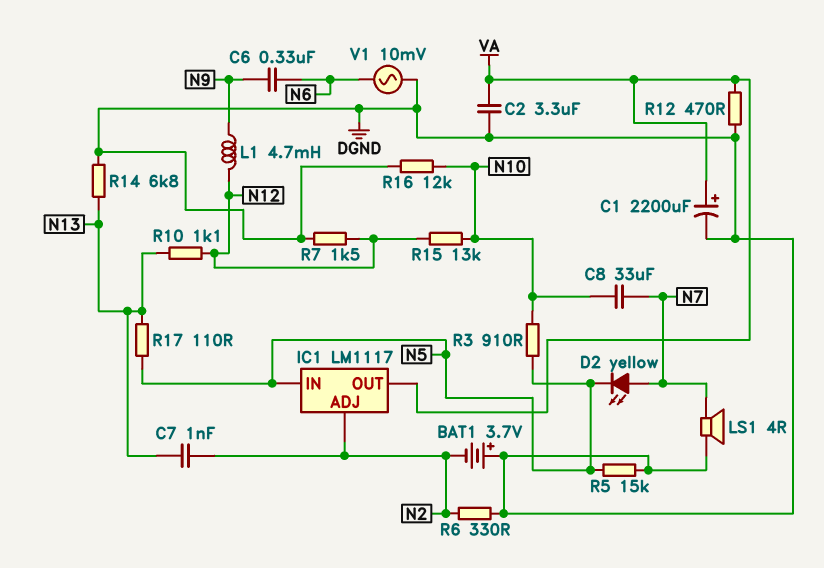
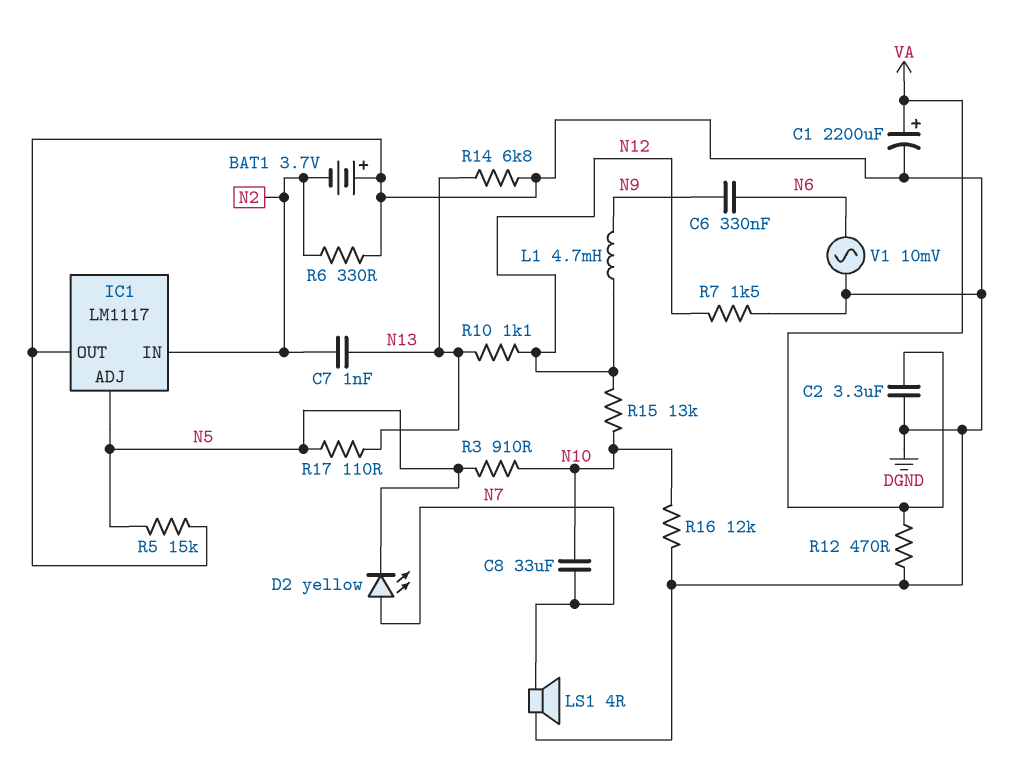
IC1 pin ADJ: N2 -> N5
IC1 pin IN: N5 -> N2
IC1 pin OUT: VA -> DGND

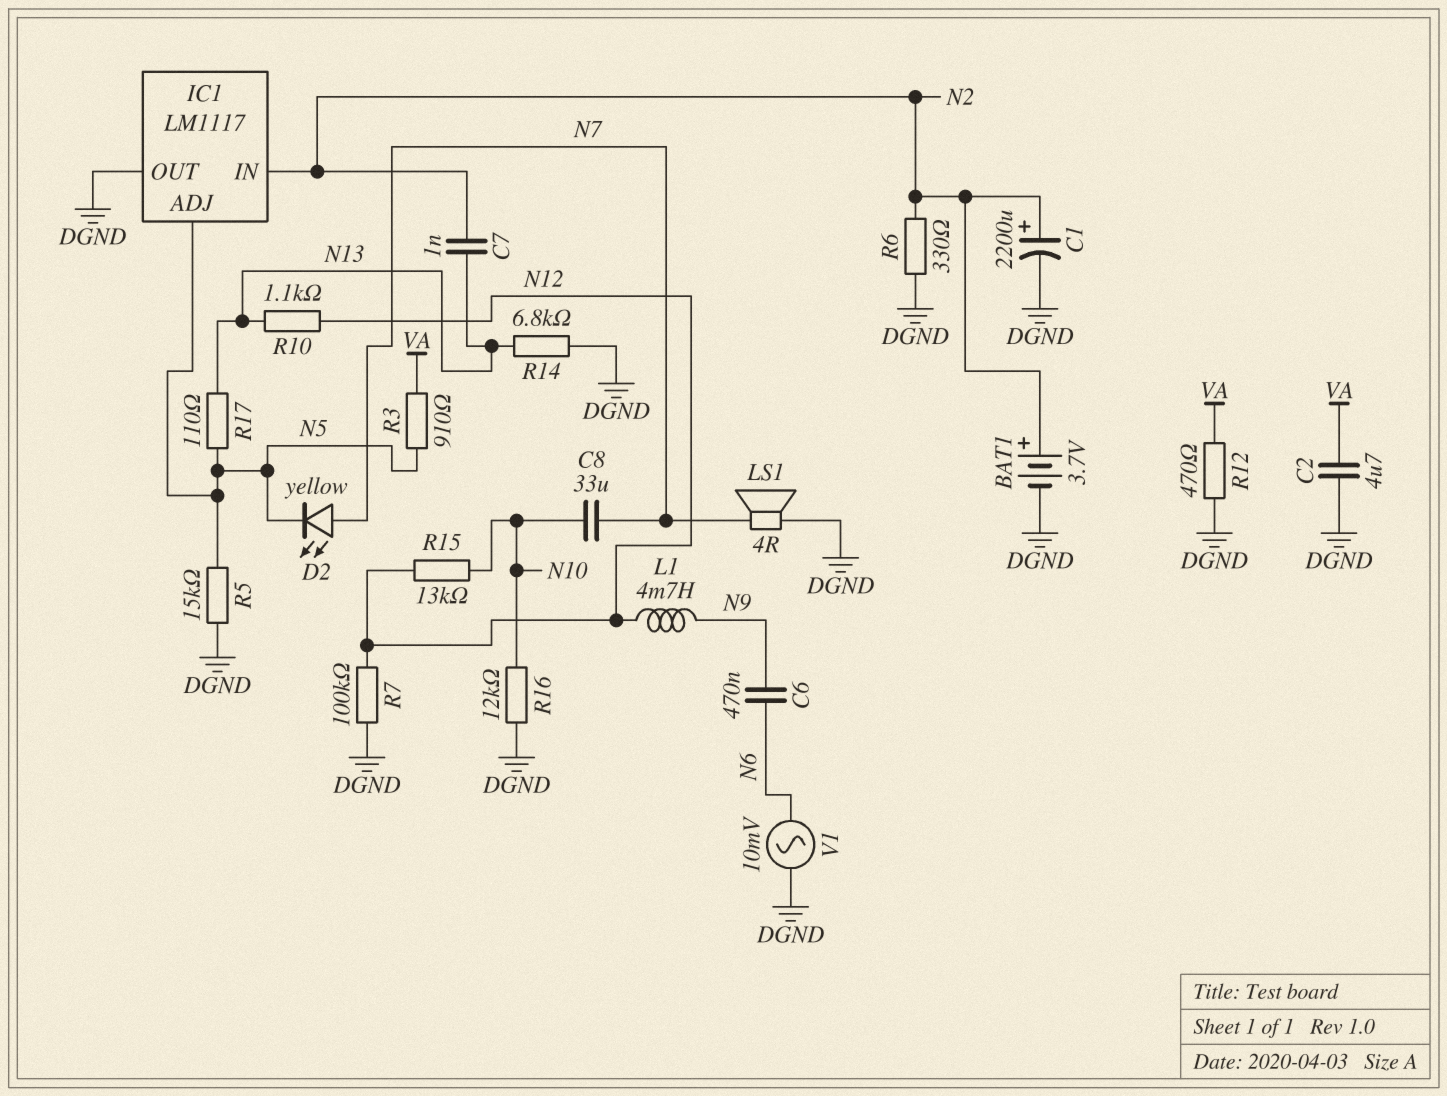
BAT1: 3.7V (plus DGND, minus N2) -> 3.7V (plus N2, minus DGND)
C1: 2200uF (plus VA, minus DGND) -> 2200uF (plus N2, minus DGND)
C2: 3.3uF (DGND, VA) -> 4.7uF (DGND, VA)
C6: 330nF (N6, N9) -> 470nF (N6, N9)
R3: 910 (N5, N10) -> 910 (N5, VA)
R7: 1.5k (DGND, N12) -> 100k (DGND, N12)

